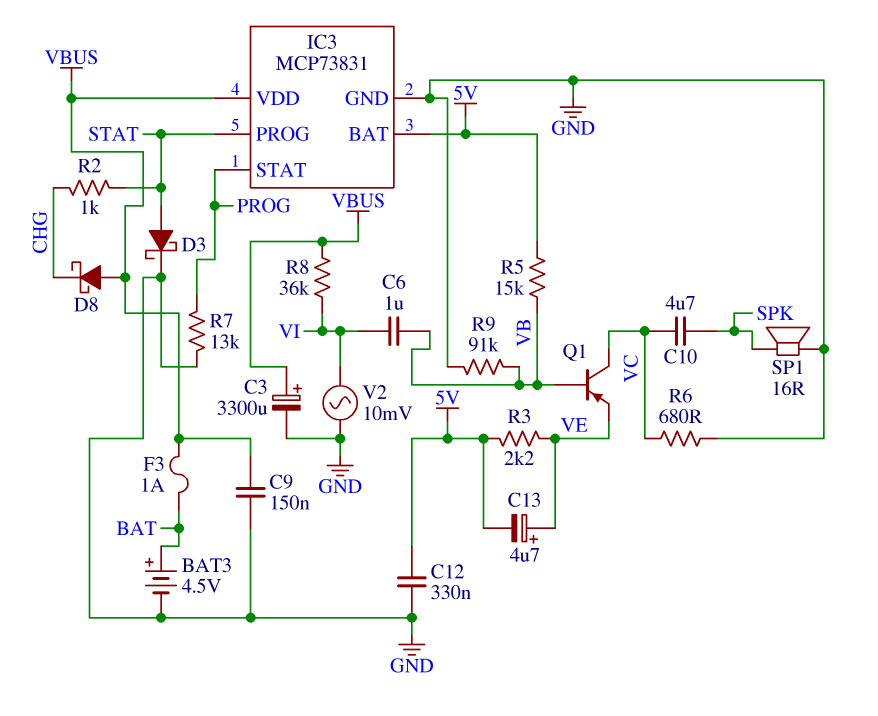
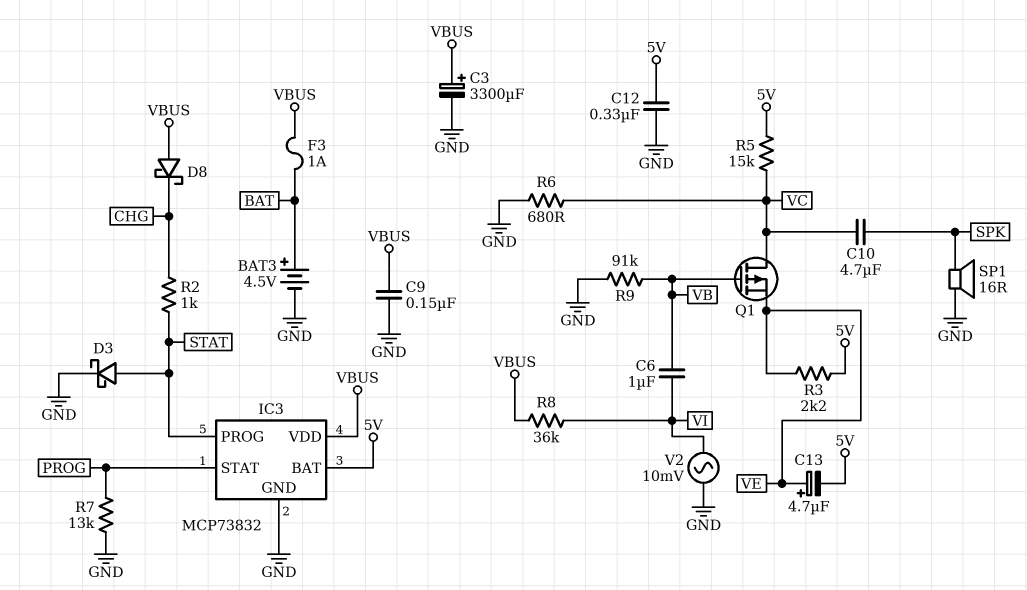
IC3: MCP73831 -> MCP73832
Q1: PNP (B VB, C VC, E VE) -> PMOS (G VB, D VC, S VE)
R5: 15k (5V, VB) -> 15k (5V, VC)

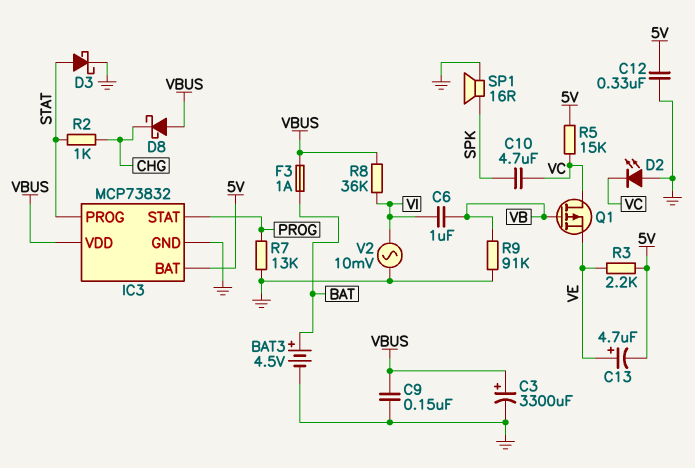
D2: none -> LED (A GND, K VC)
R6: 680 (GND, VC) -> none

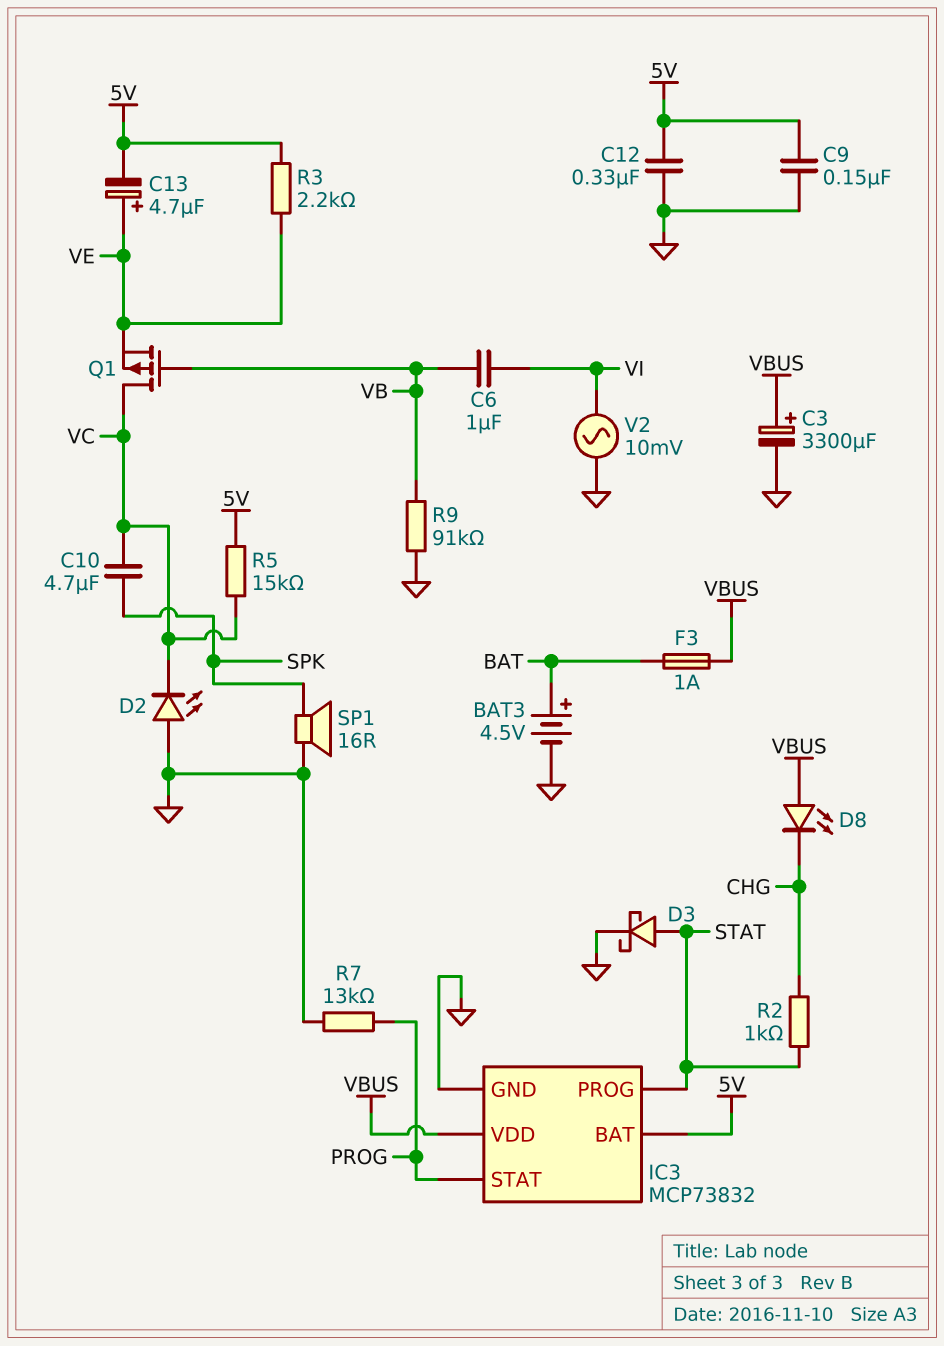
C9: 150nF (GND, VBUS) -> 150nF (5V, GND)
D8: schottky (A VBUS, K CHG) -> LED (A VBUS, K CHG)
R8: 36k (VBUS, VI) -> none

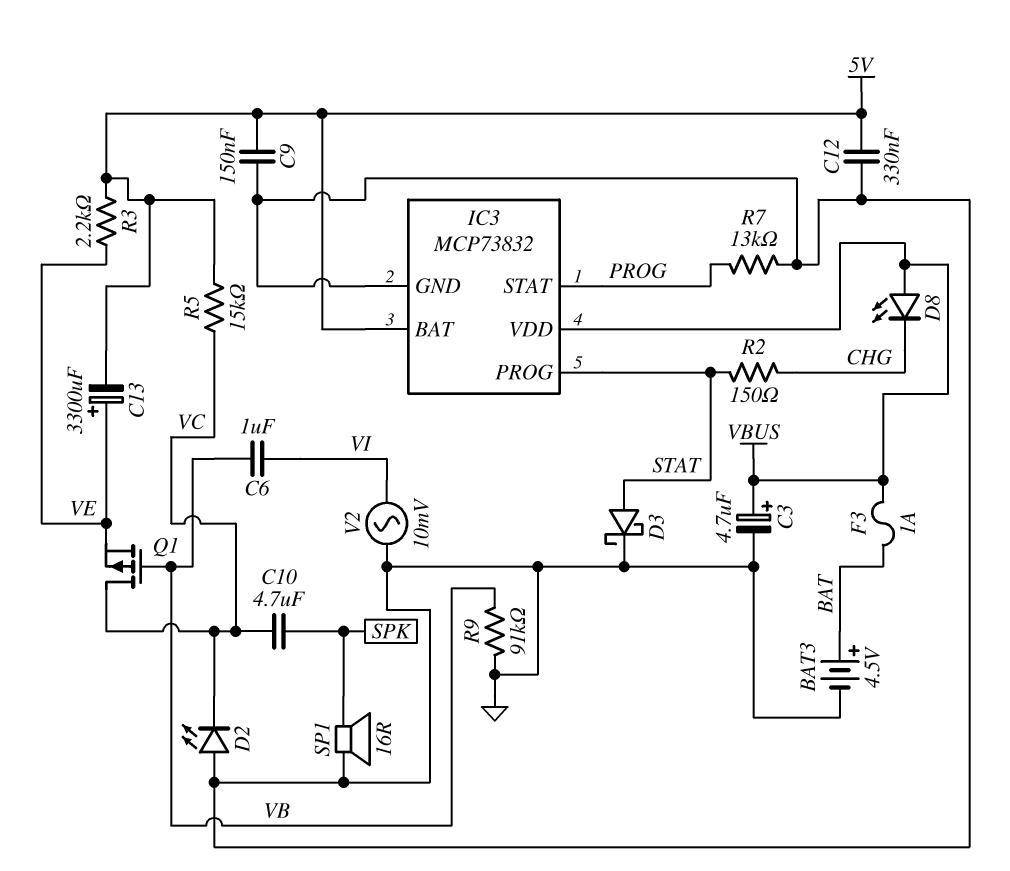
C3: 3300uF (plus VBUS, minus GND) -> 4.7uF (plus VBUS, minus GND)
C13: 4.7uF (plus VE, minus 5V) -> 3300uF (plus VE, minus 5V)
R2: 1k (CHG, STAT) -> 150 (CHG, STAT)

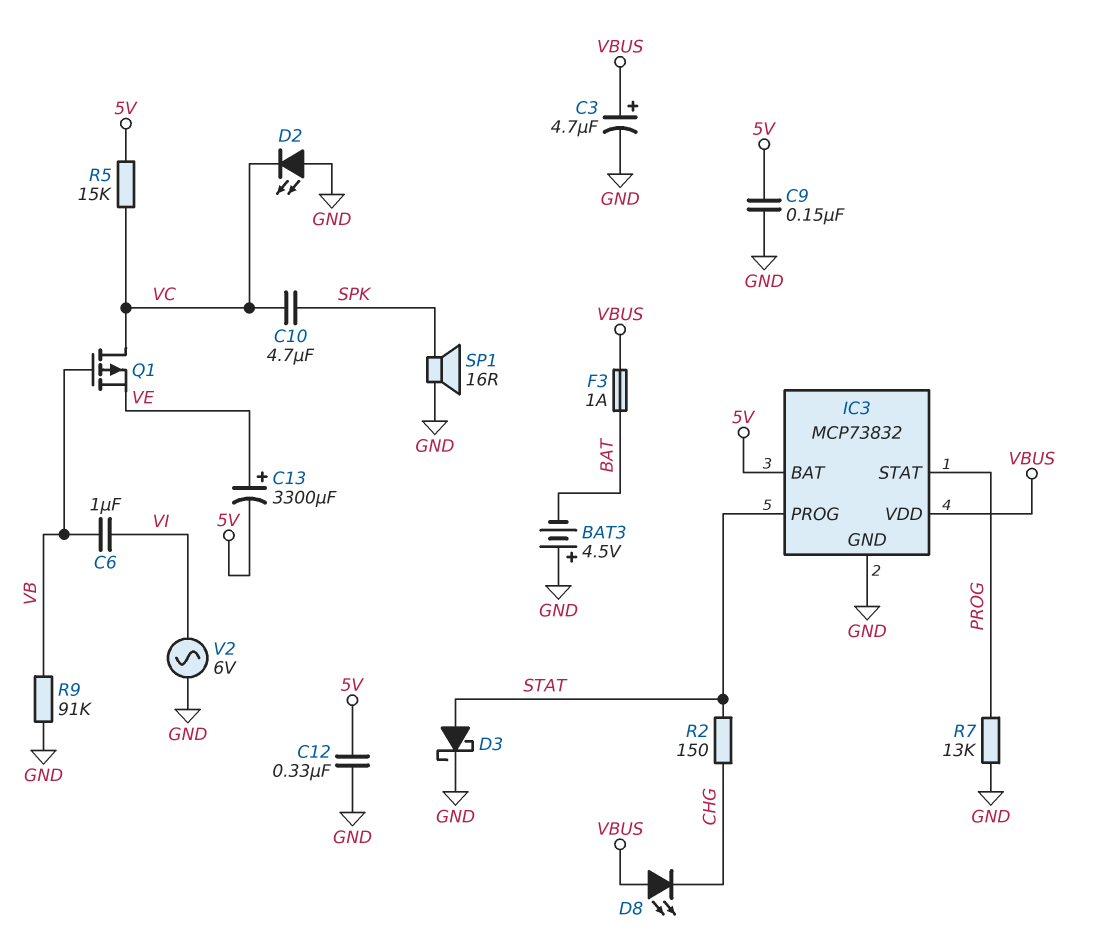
BAT3: 4.5V (plus BAT, minus GND) -> 4.5V (plus GND, minus BAT)
R3: 2.2k (5V, VE) -> none
V2: AC 10mV (GND, VI) -> AC 6V (GND, VI)

